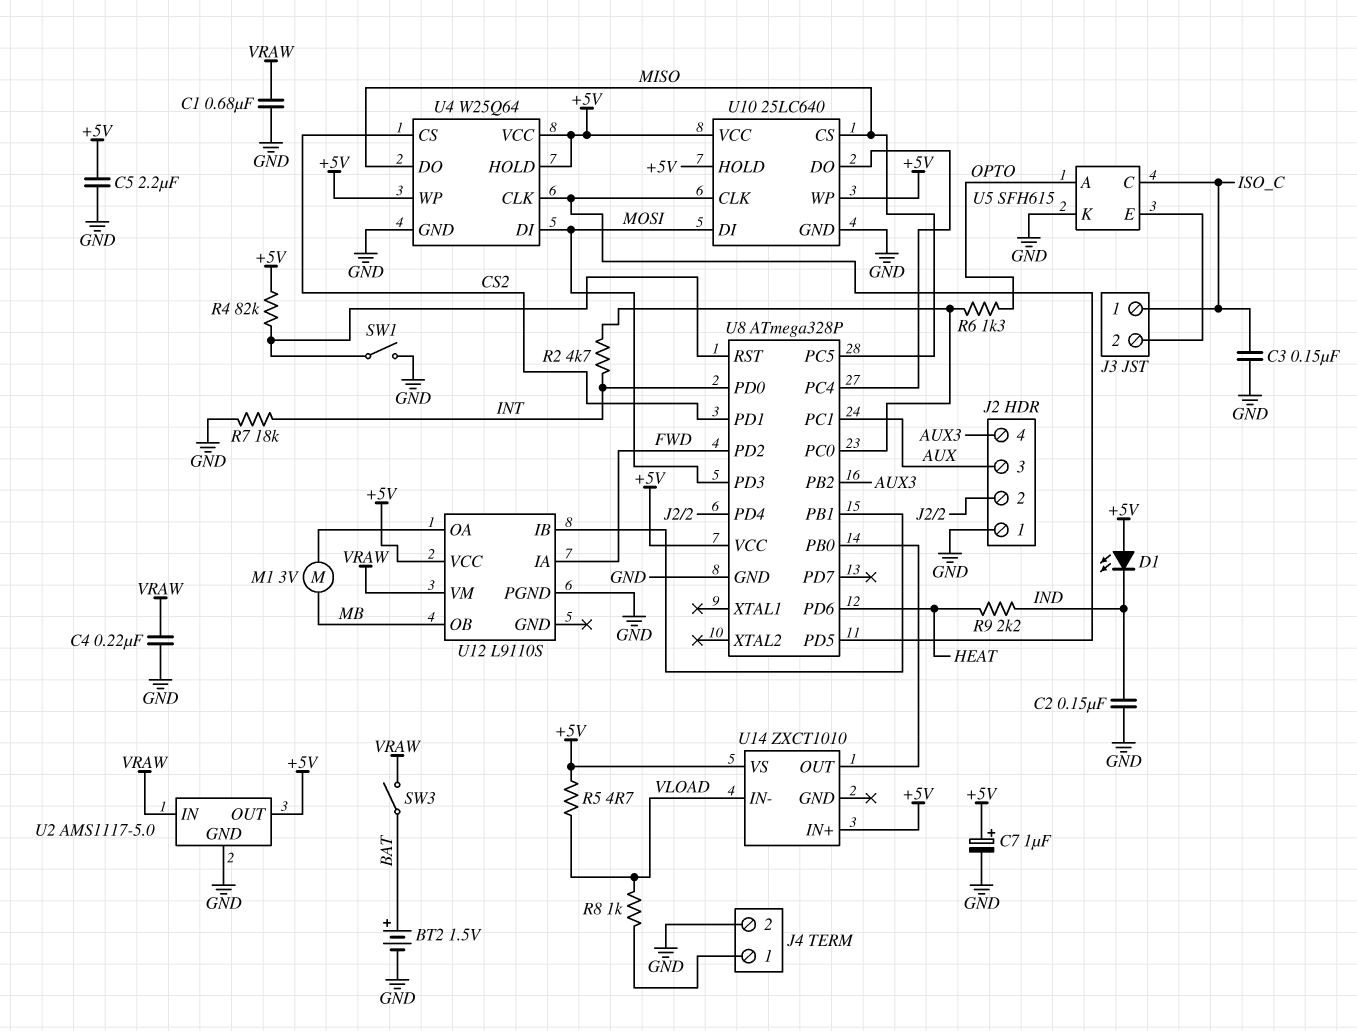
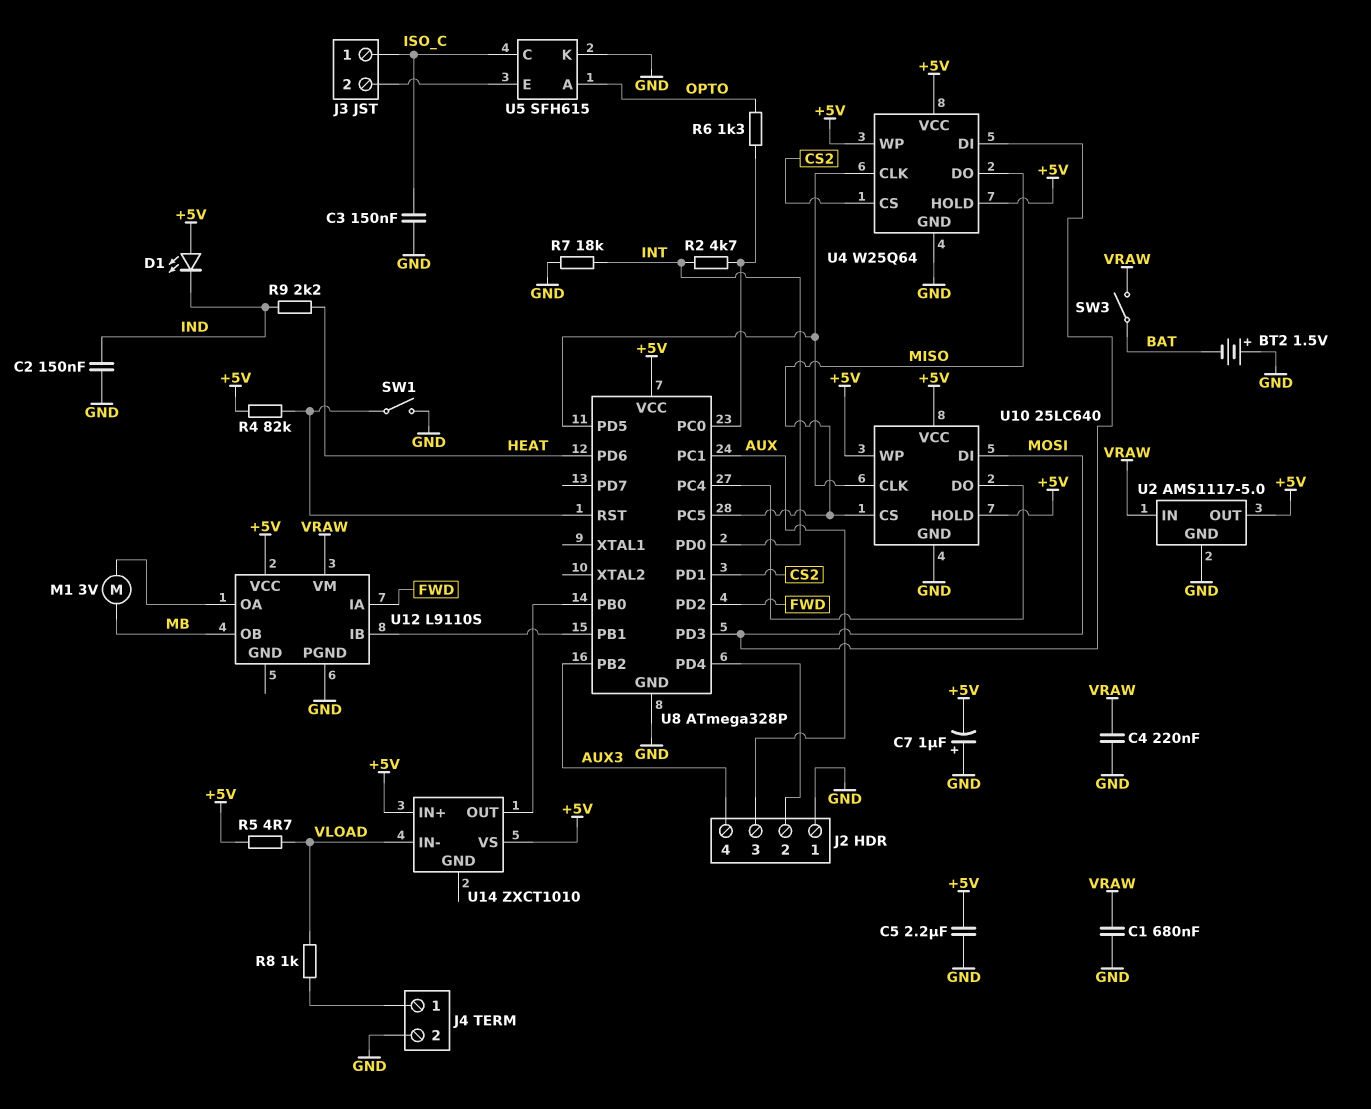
BT2: 1.5V (plus BAT, minus GND) -> 1.5V (plus GND, minus BAT)
C7: 1uF (plus +5V, minus GND) -> 1uF (plus GND, minus +5V)

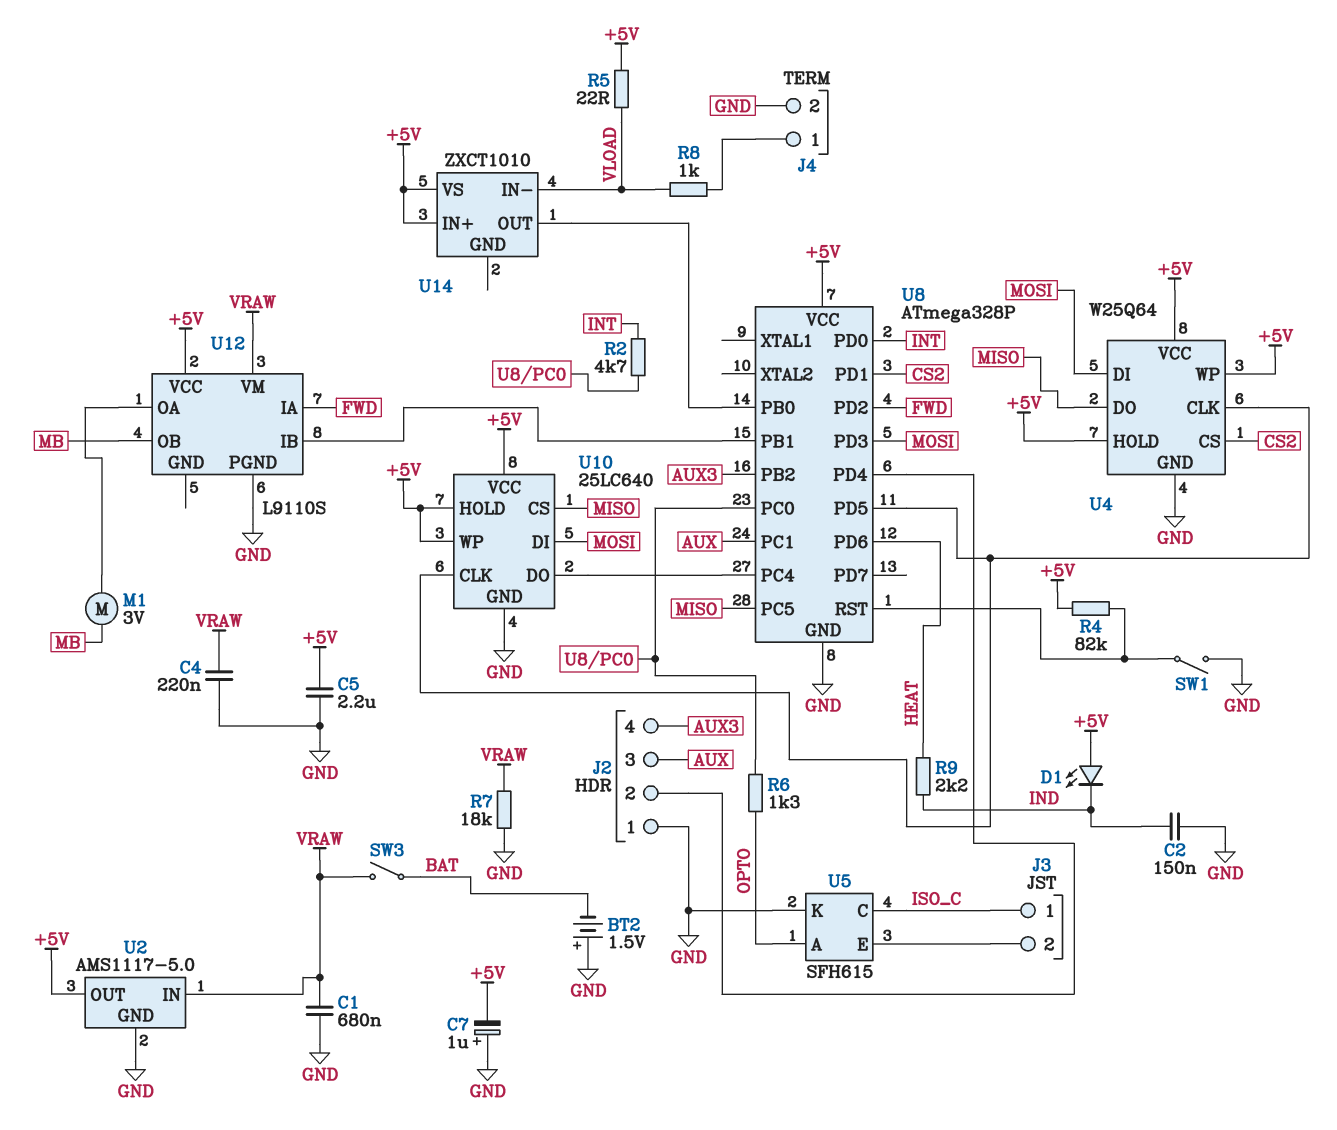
C3: 150nF (GND, ISO_C) -> none
R5: 4.7 (+5V, VLOAD) -> 22 (+5V, VLOAD)
R7: 18k (GND, INT) -> 18k (GND, VRAW)

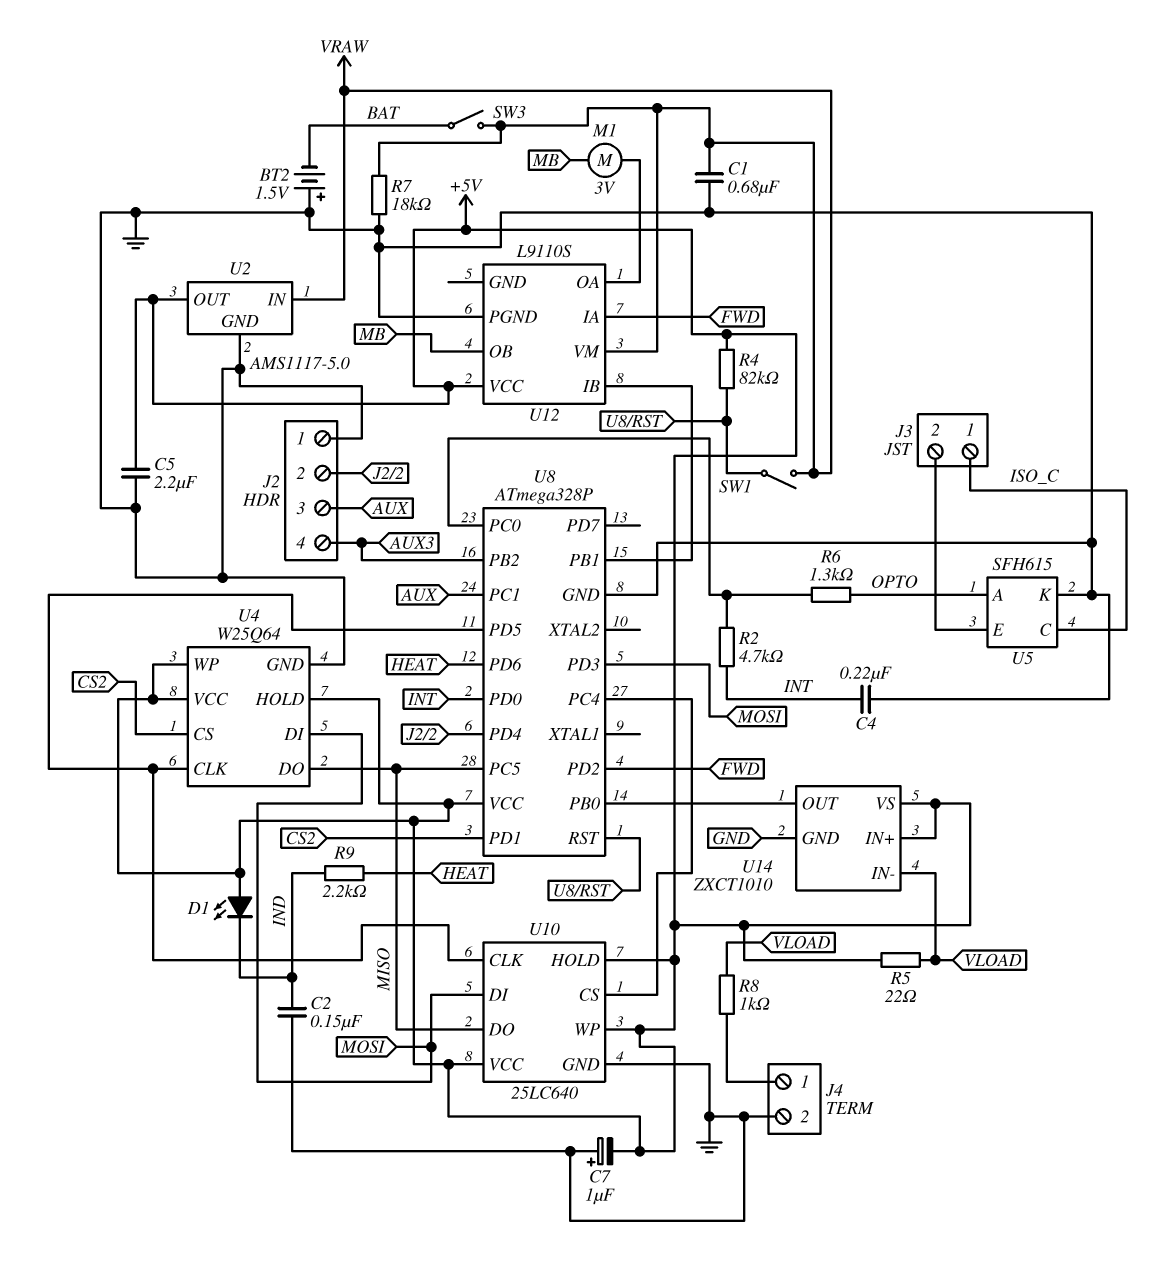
C4: 220nF (GND, VRAW) -> 220nF (GND, INT)
SW1: switch (GND, U8/RST) -> switch (U8/RST, VRAW)
U10 pin CS: MISO -> U8/PC4
U10 pin DO: U8/PC4 -> MISO
U14 pin GND: none -> GND

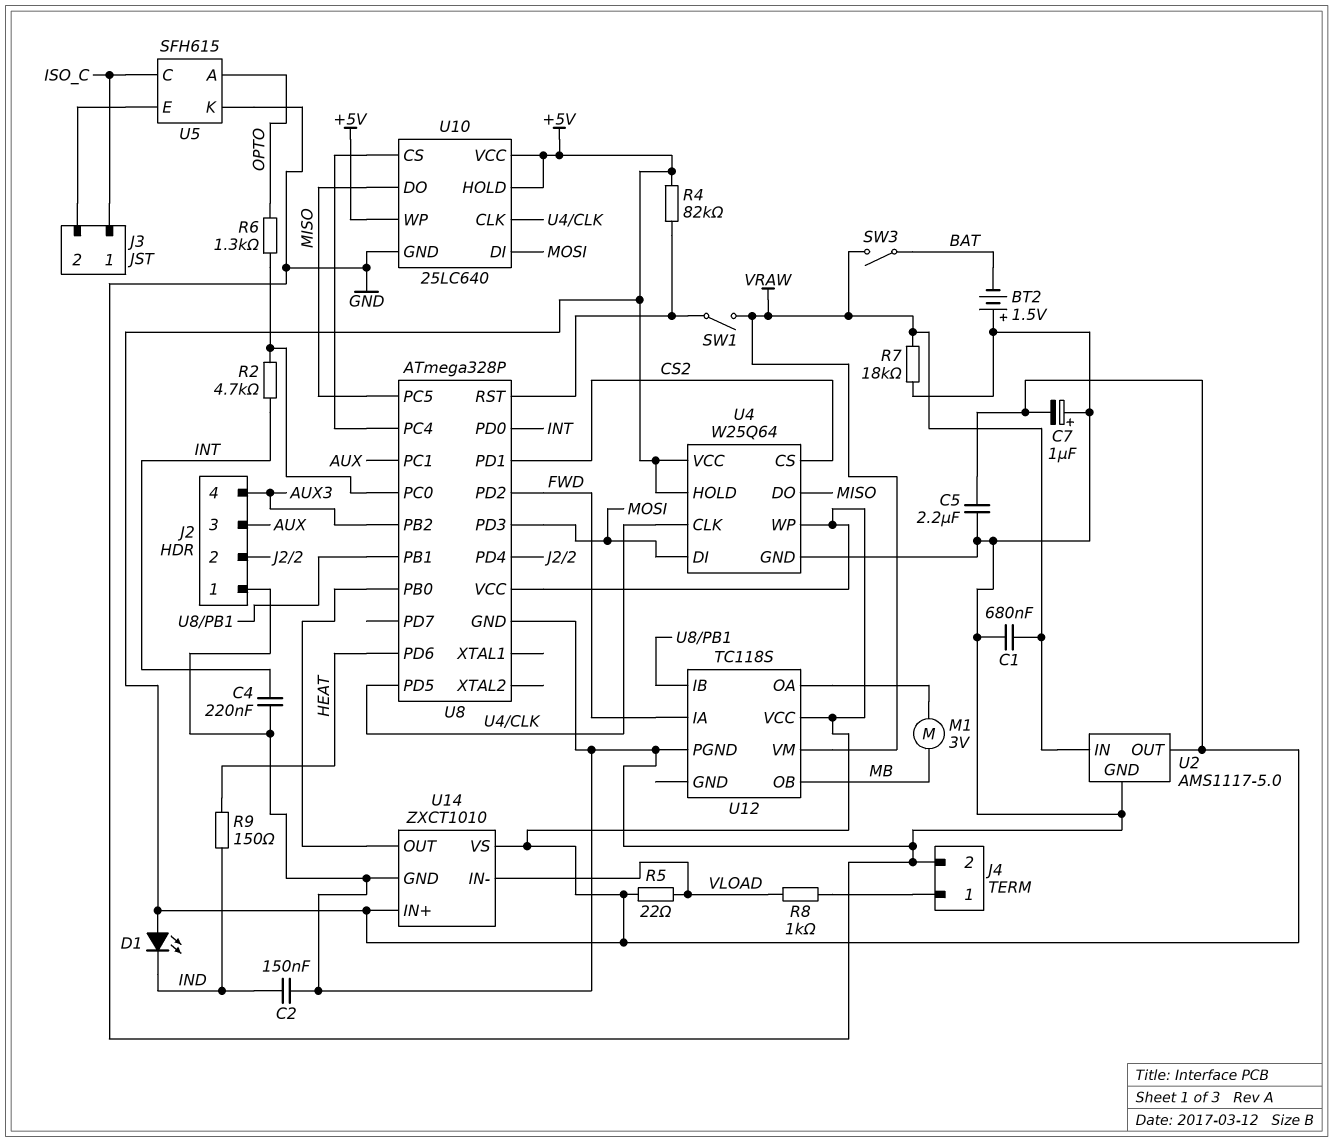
R9: 2.2k (HEAT, IND) -> 150 (HEAT, IND)
U12: L9110S -> TC118S

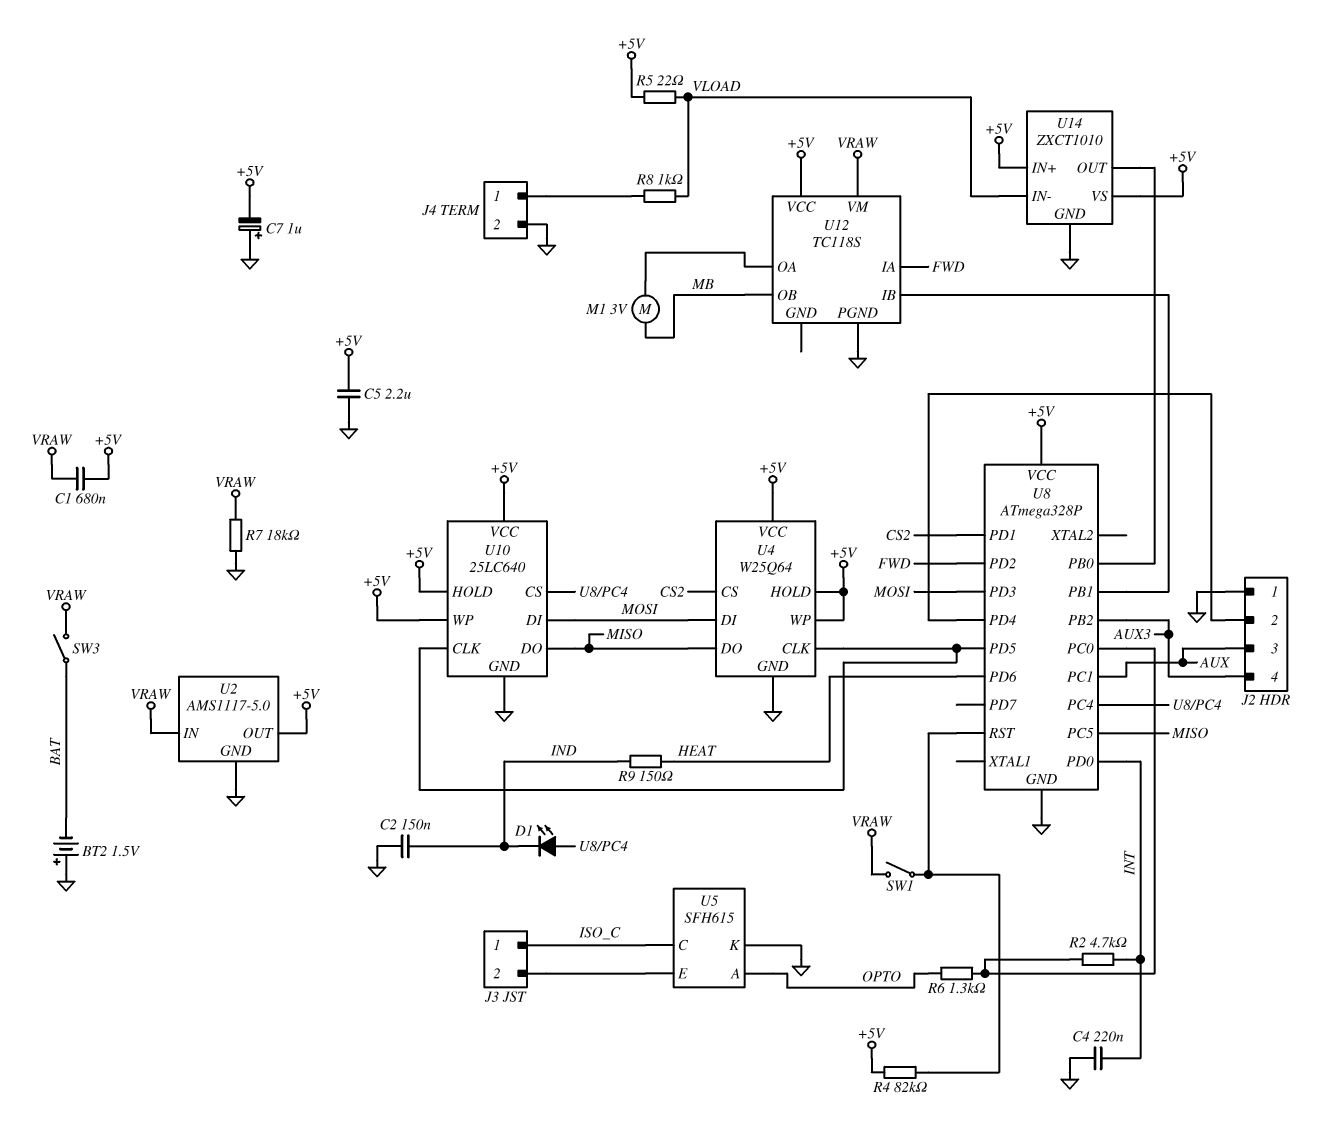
C1: 680nF (GND, VRAW) -> 680nF (+5V, VRAW)
D1: LED (A +5V, K IND) -> LED (A U8/PC4, K IND)

